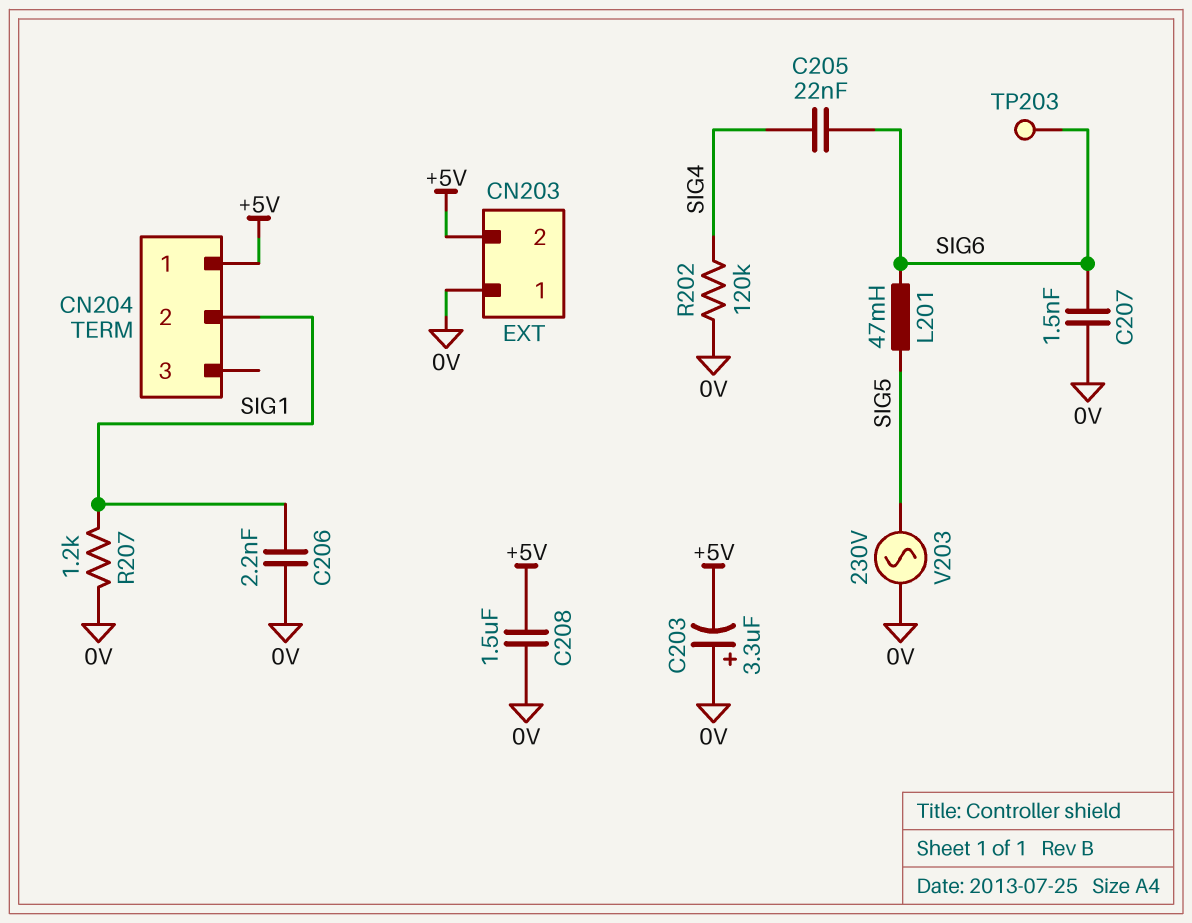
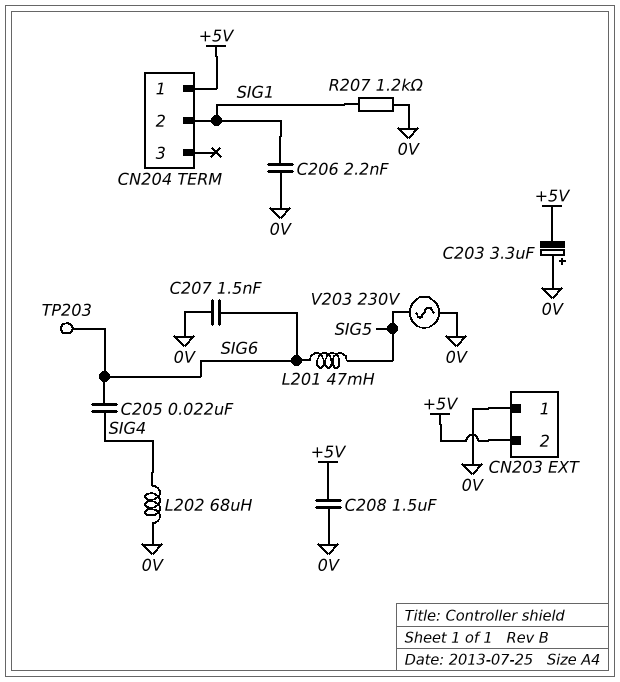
L202: none -> 68uH (0V, SIG4)
R202: 120k (0V, SIG4) -> none

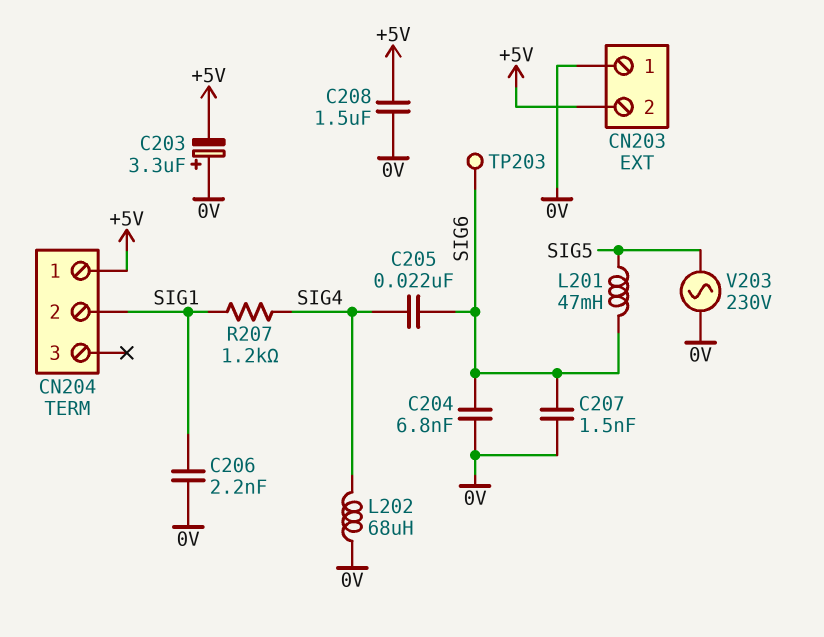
C204: none -> 6.8nF (0V, SIG6)
R207: 1.2k (0V, SIG1) -> 1.2k (SIG1, SIG4)

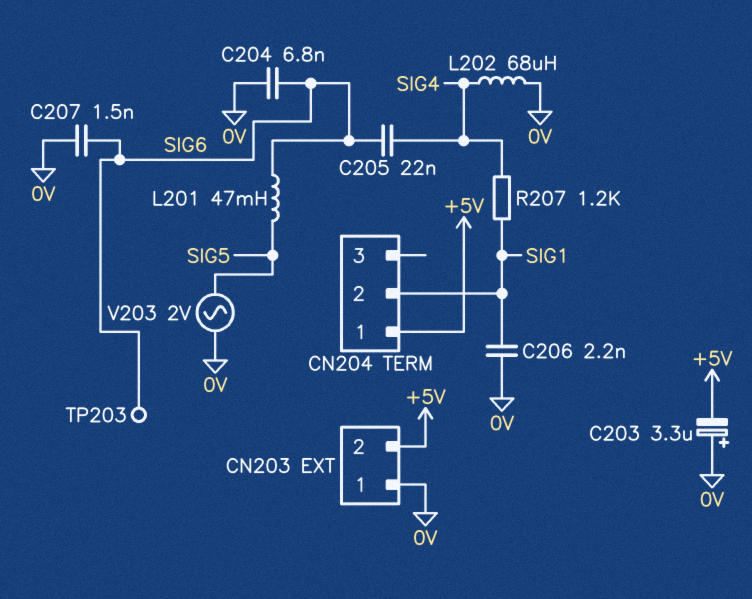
C208: 1.5uF (+5V, 0V) -> none
V203: AC 230V (0V, SIG5) -> AC 2V (0V, SIG5)

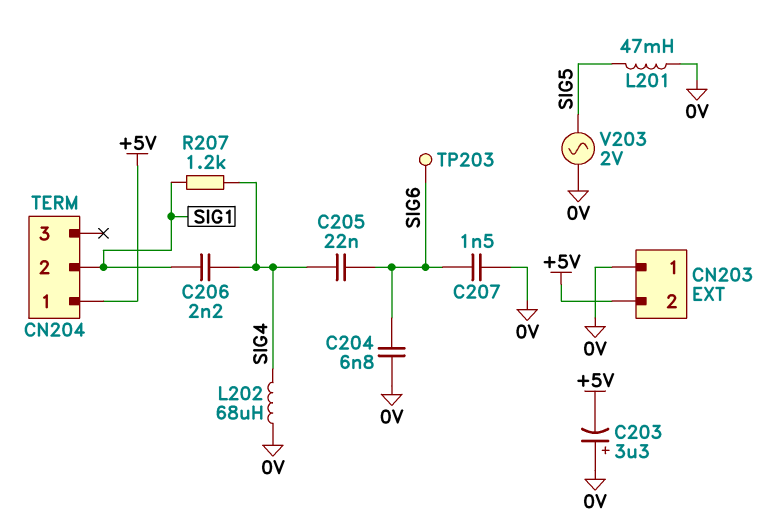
C206: 2.2nF (0V, SIG1) -> 2.2nF (SIG1, SIG4)
L201: 47mH (SIG5, SIG6) -> 47mH (0V, SIG5)

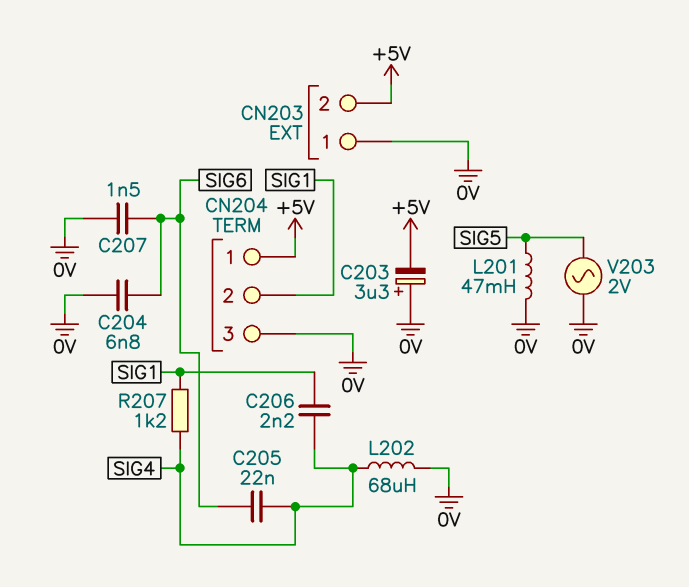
CN204 pin 3: none -> 0V
TP203: test point (SIG6) -> none

